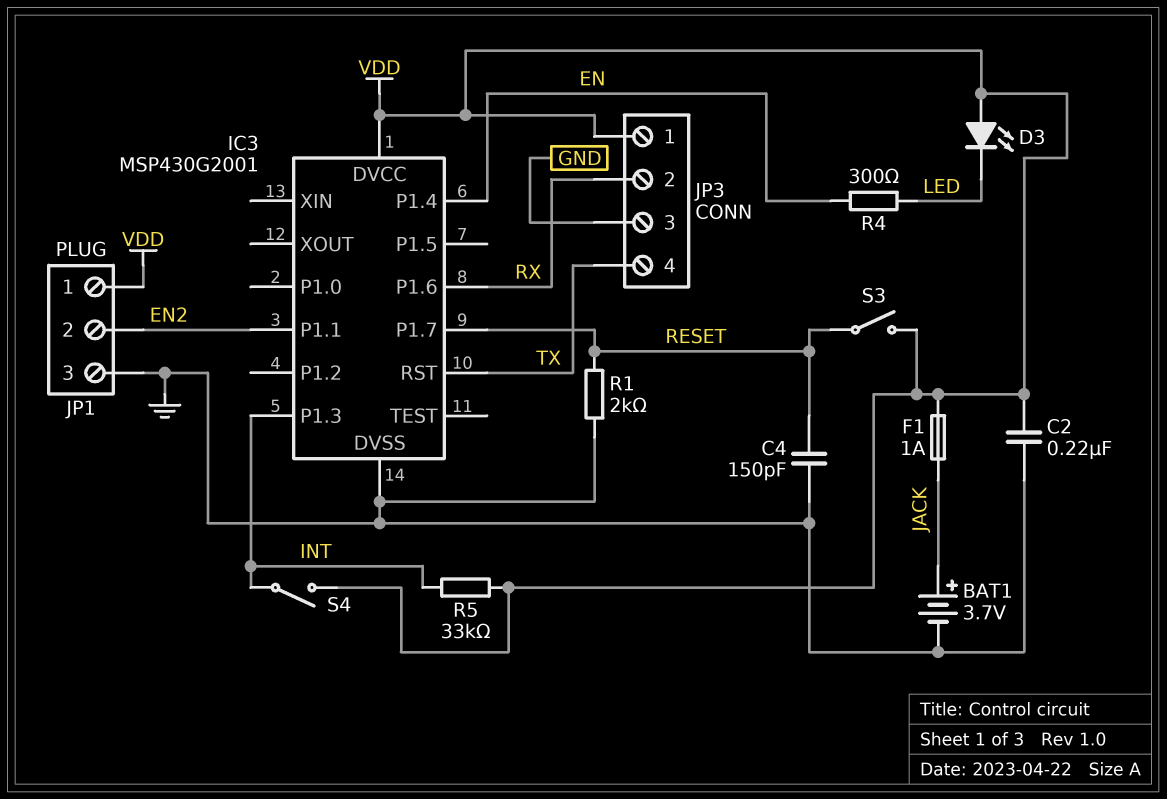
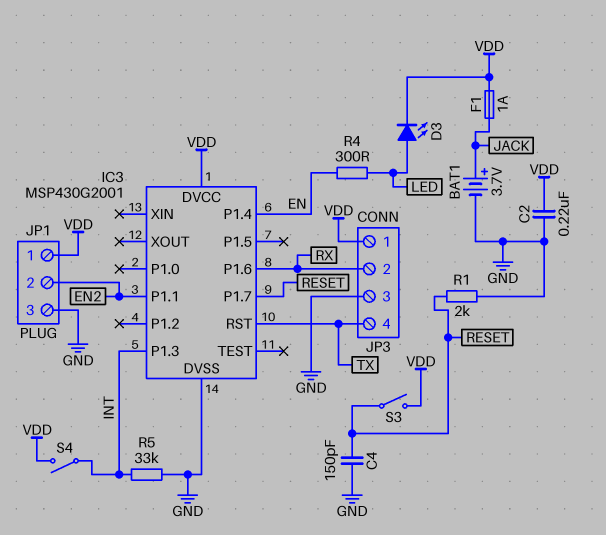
D3: LED (A VDD, K LED) -> LED (A LED, K VDD)
R5: 33k (INT, VDD) -> 33k (GND, INT)

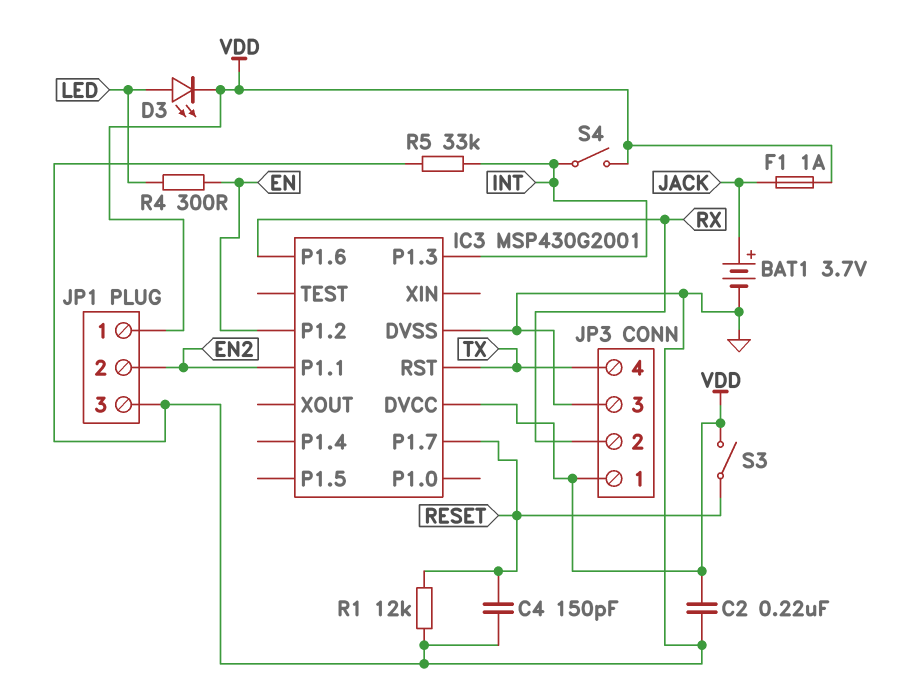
IC3 pin P1.2: none -> EN
IC3 pin P1.4: EN -> none
R1: 2k (GND, RESET) -> 12k (GND, RESET)

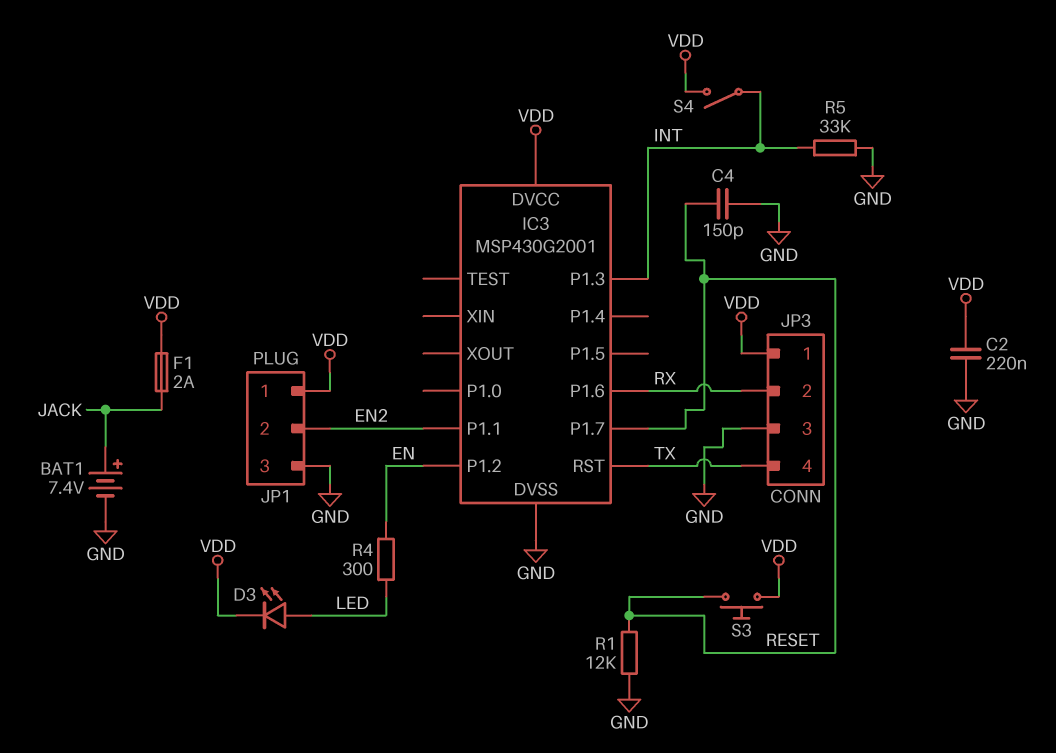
BAT1: 3.7V (plus JACK, minus GND) -> 7.4V (plus JACK, minus GND)
F1: 1A (JACK, VDD) -> 2A (JACK, VDD)
S3: switch (RESET, VDD) -> button (RESET, VDD)

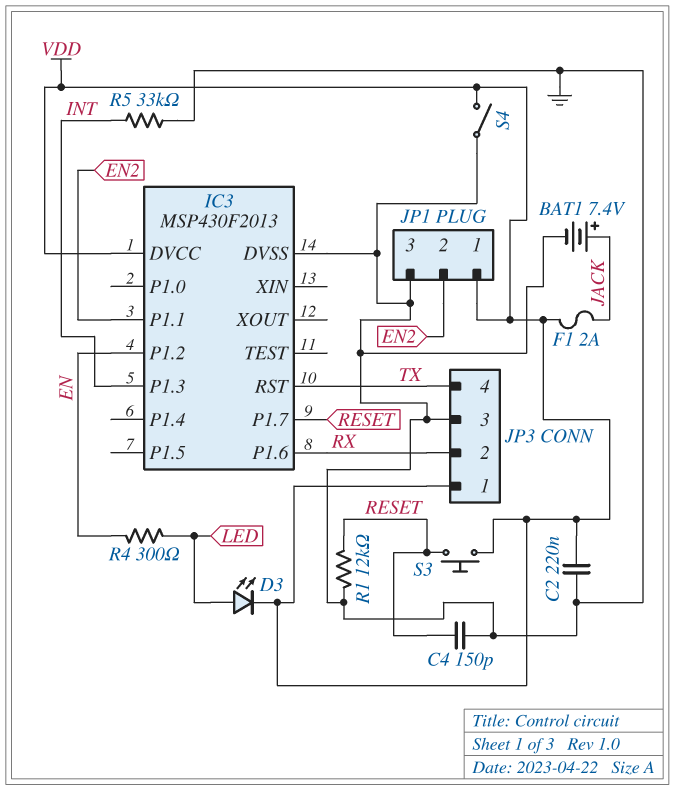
IC3: MSP430G2001 -> MSP430F2013
S4: switch (INT, VDD) -> switch (GND, VDD)

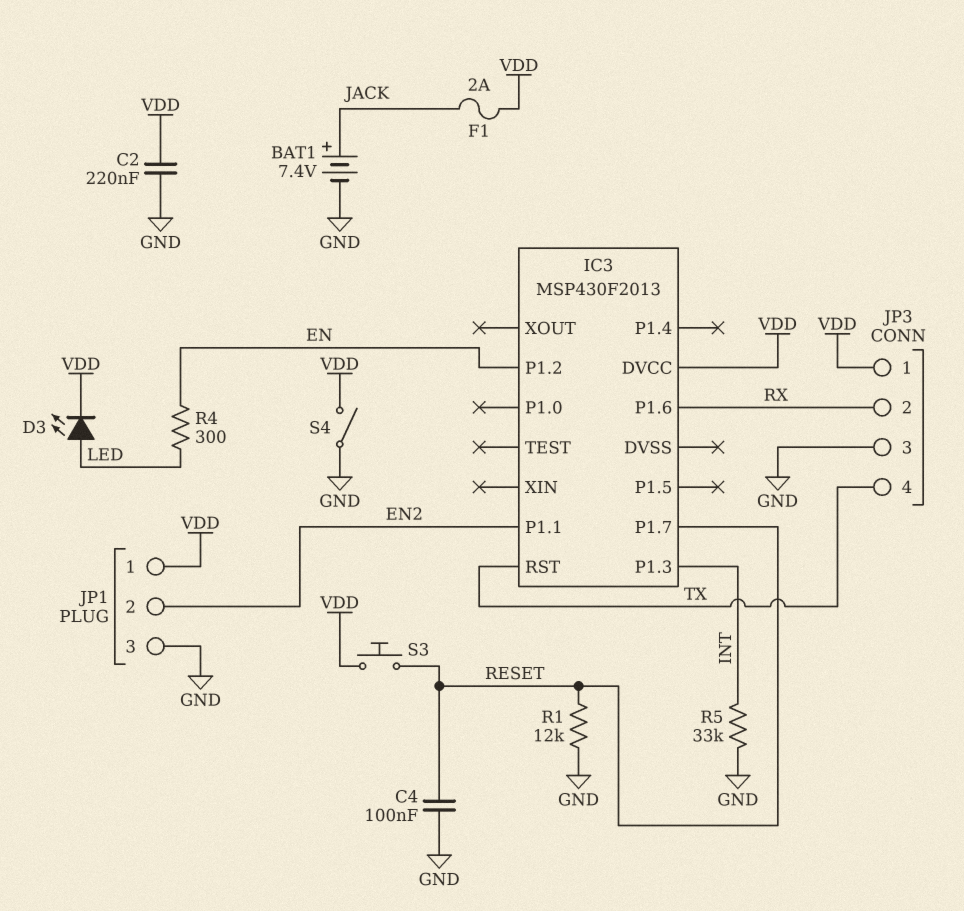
C4: 150pF (GND, RESET) -> 100nF (GND, RESET)
IC3 pin DVSS: GND -> none

